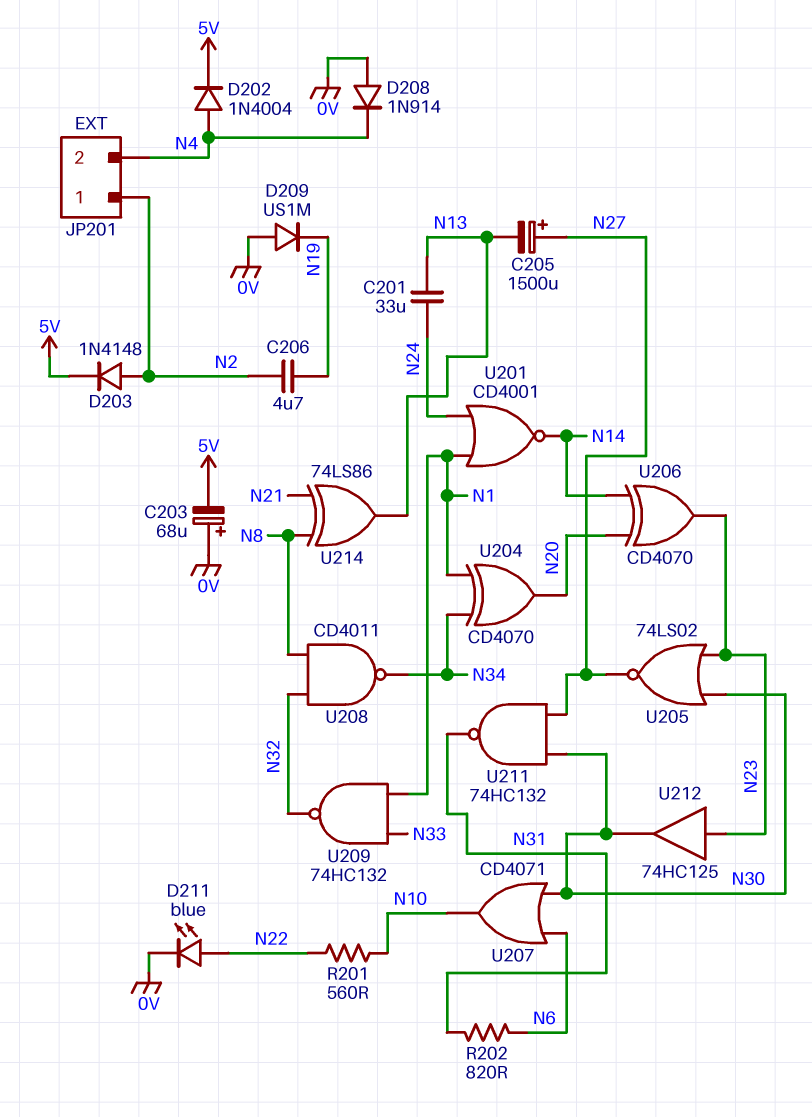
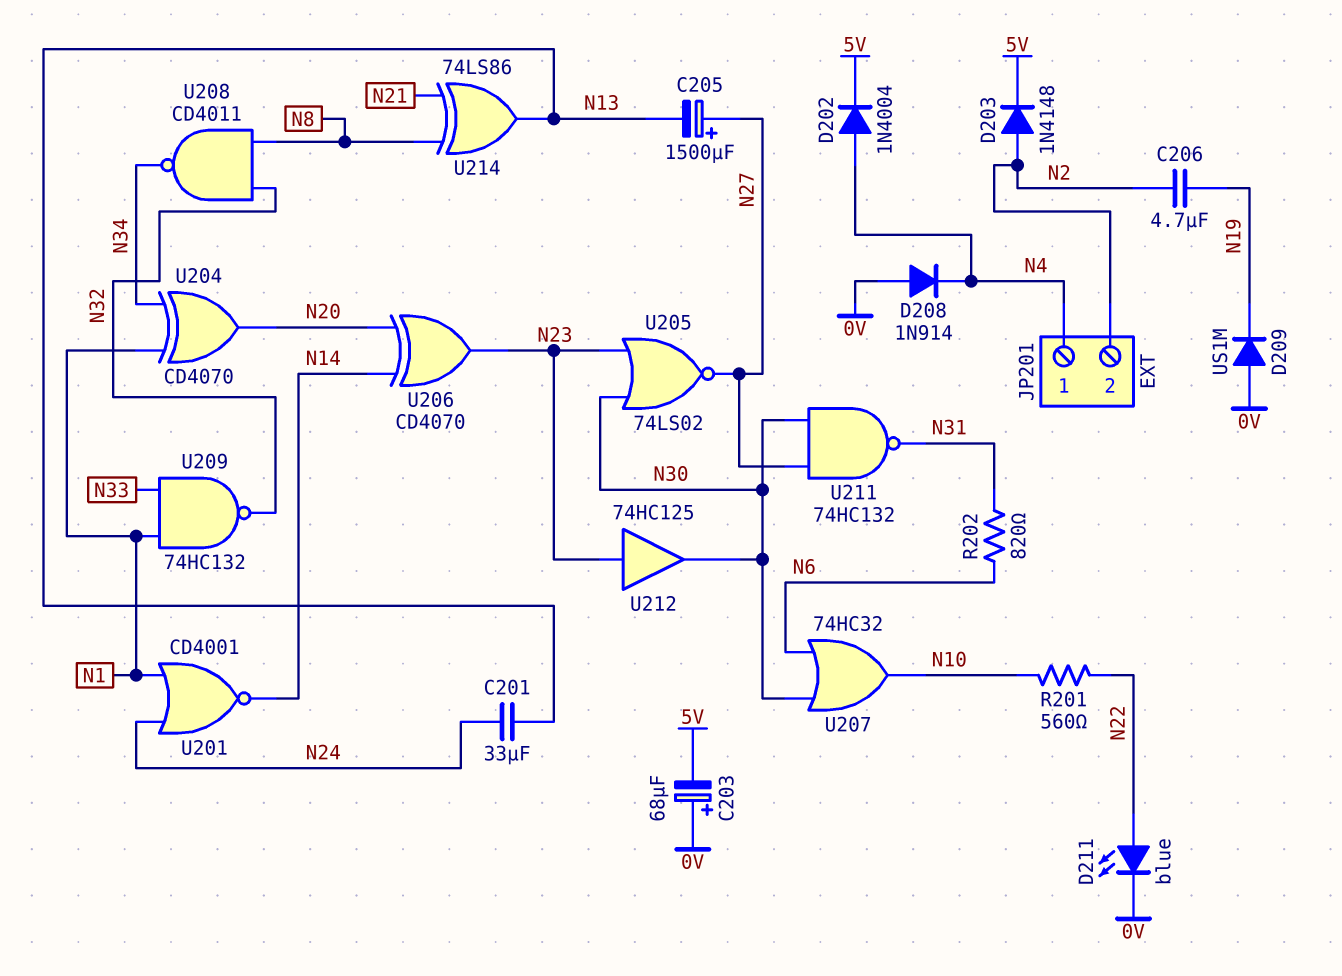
JP201 pin 1: N2 -> N4
JP201 pin 2: N4 -> N2
U207: OR CD4071 (in N6, in N30, out N10) -> OR 74HC32 (in N6, in N30, out N10)

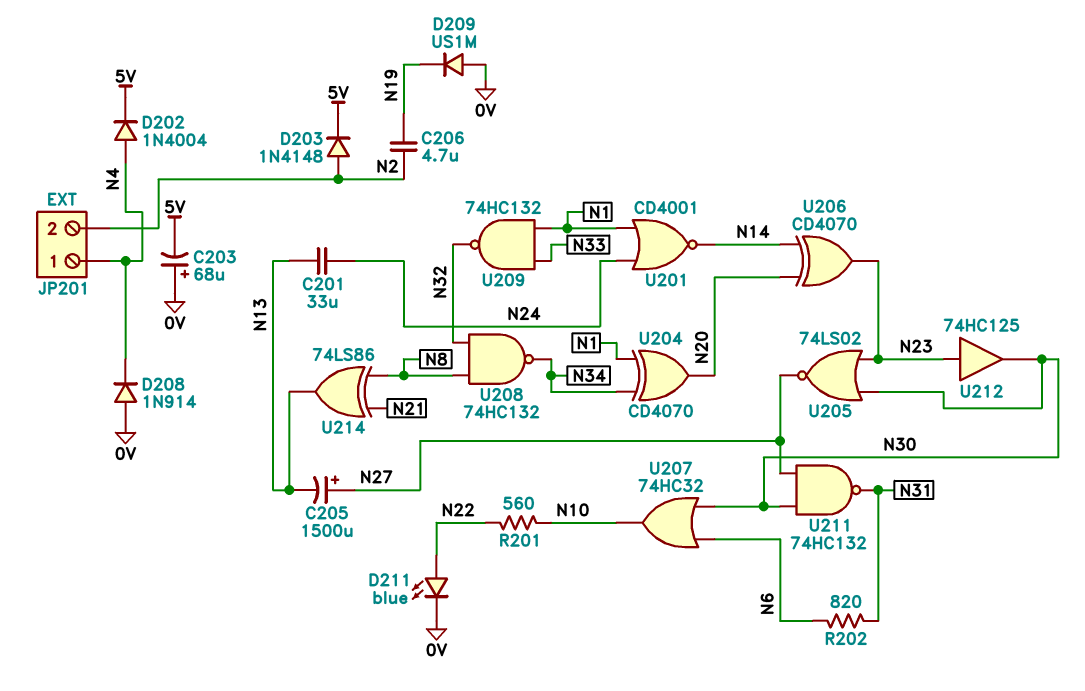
U208: NAND CD4011 (in N8, in N32, out N34) -> NAND 74HC132 (in N8, in N32, out N34)

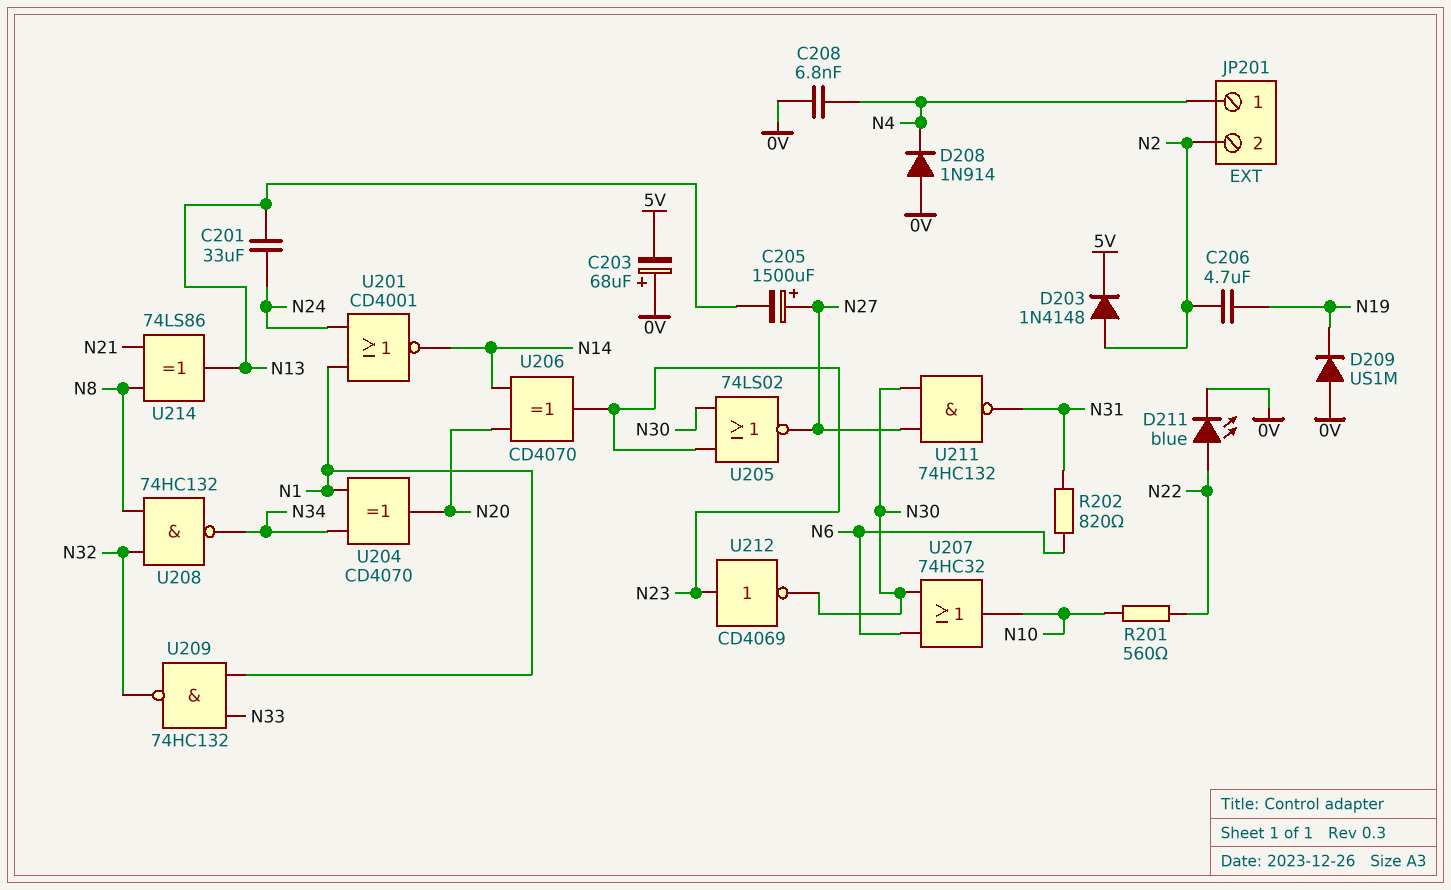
C208: none -> 6.8nF (0V, N4)
D202: diode 1N4004 (A N4, K 5V) -> none
U212: buffer 74HC125 (in N23, out N30) -> NOT CD4069 (in N23, out N30)

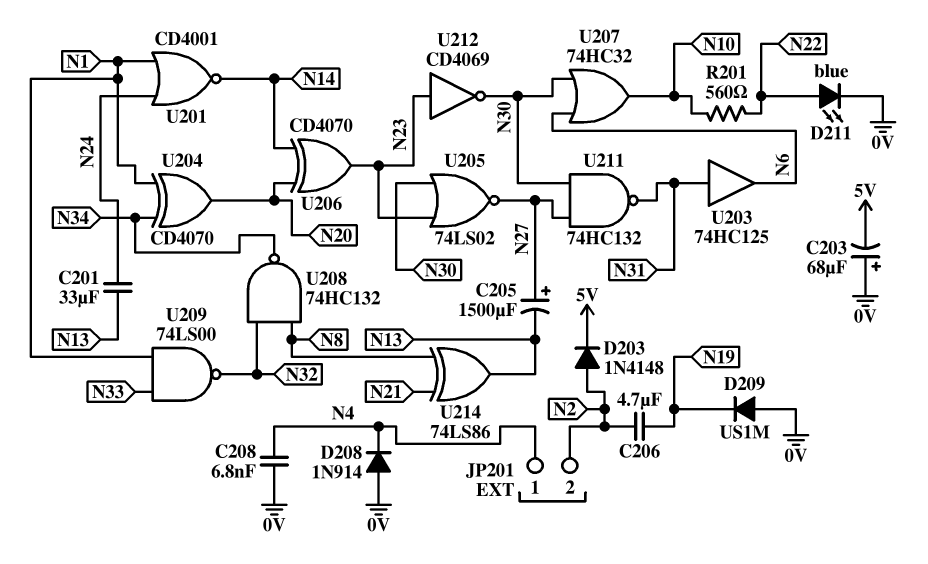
R202: 820 (N6, N31) -> none
U203: none -> buffer 74HC125 (in N31, out N6)
U209: NAND 74HC132 (in N1, in N33, out N32) -> NAND 74LS00 (in N1, in N33, out N32)

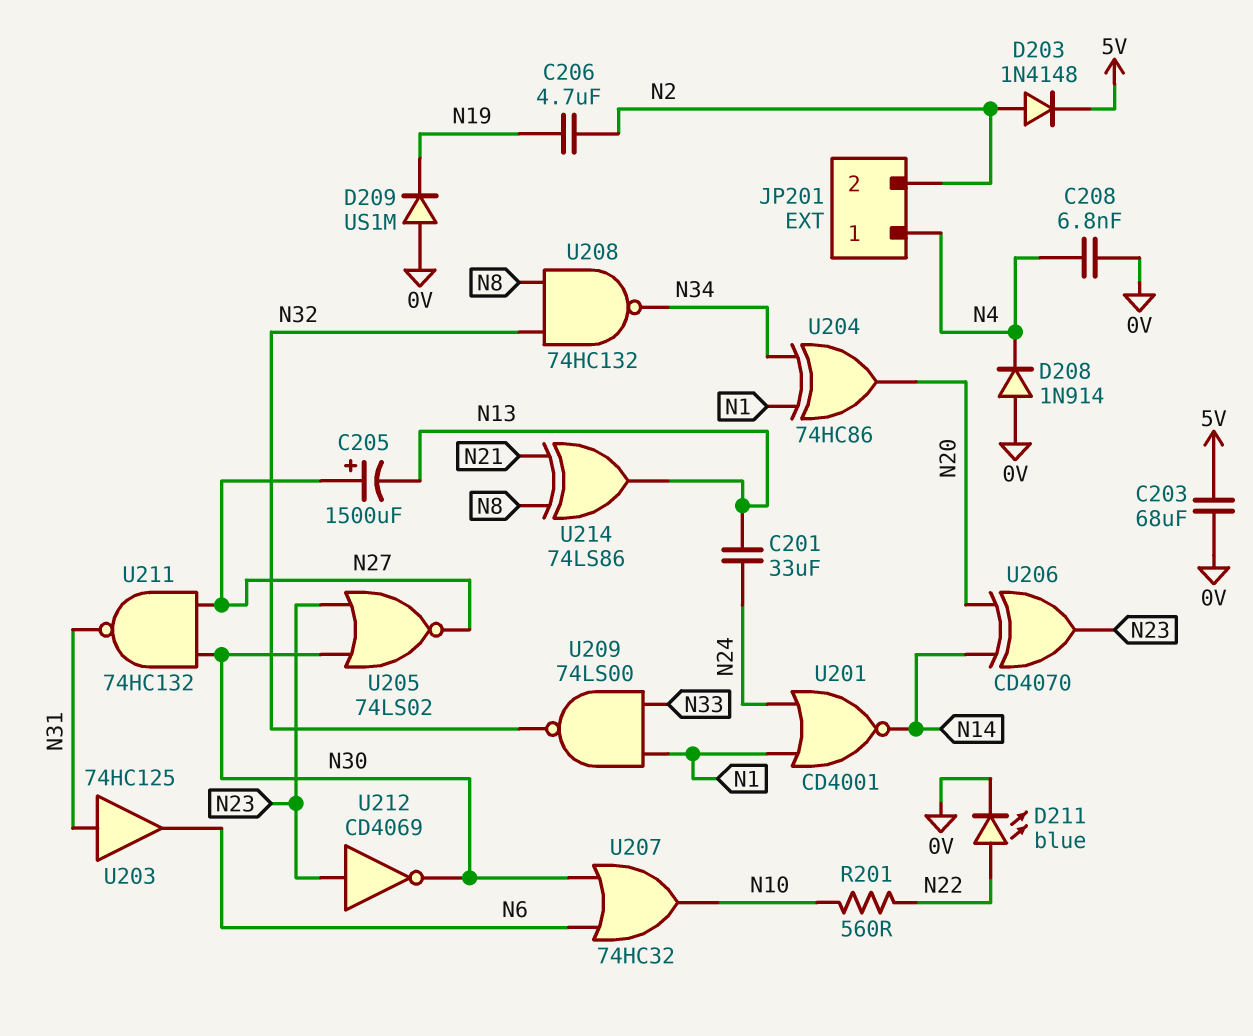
C203: 68uF (plus 0V, minus 5V) -> 68uF (0V, 5V)
U204: XOR CD4070 (in N1, in N34, out N20) -> XOR 74HC86 (in N1, in N34, out N20)

